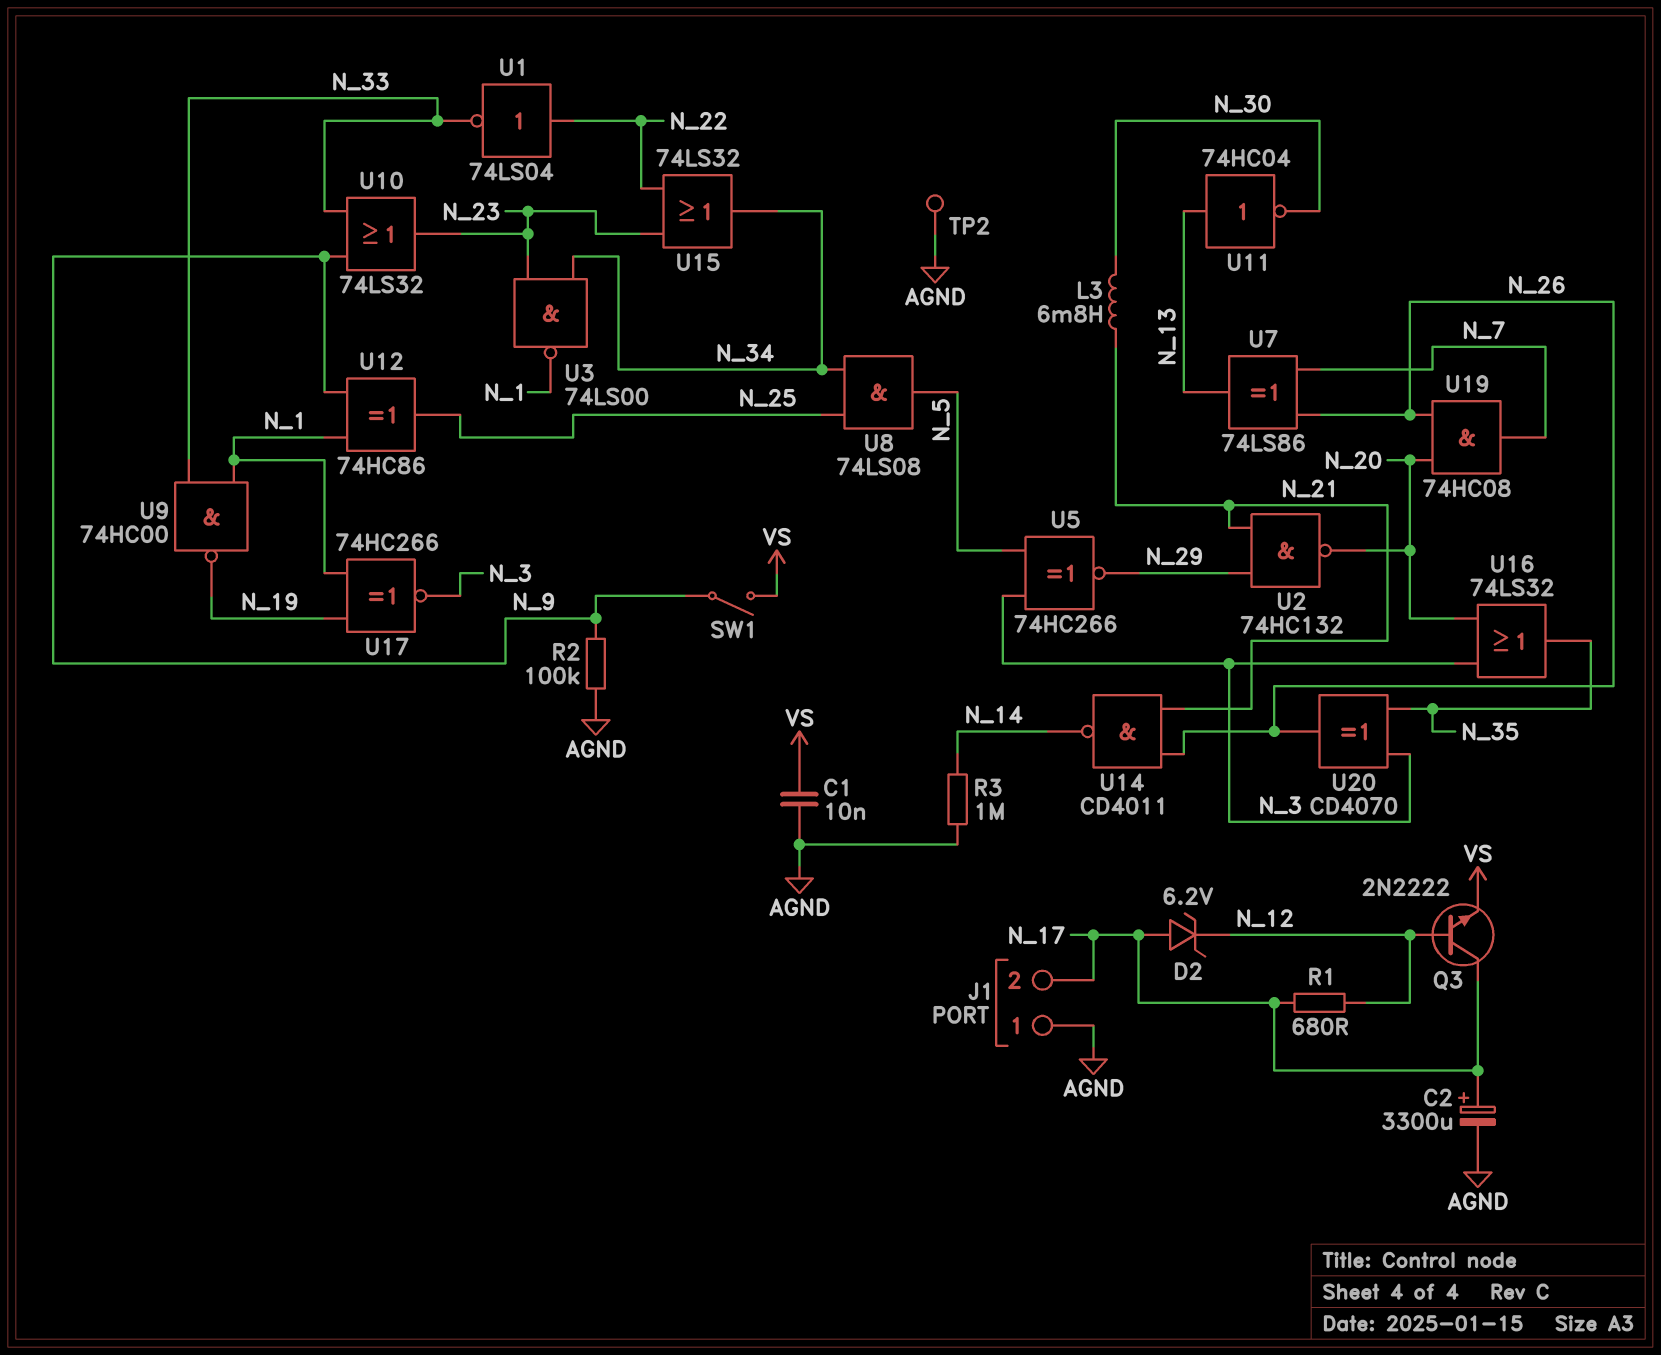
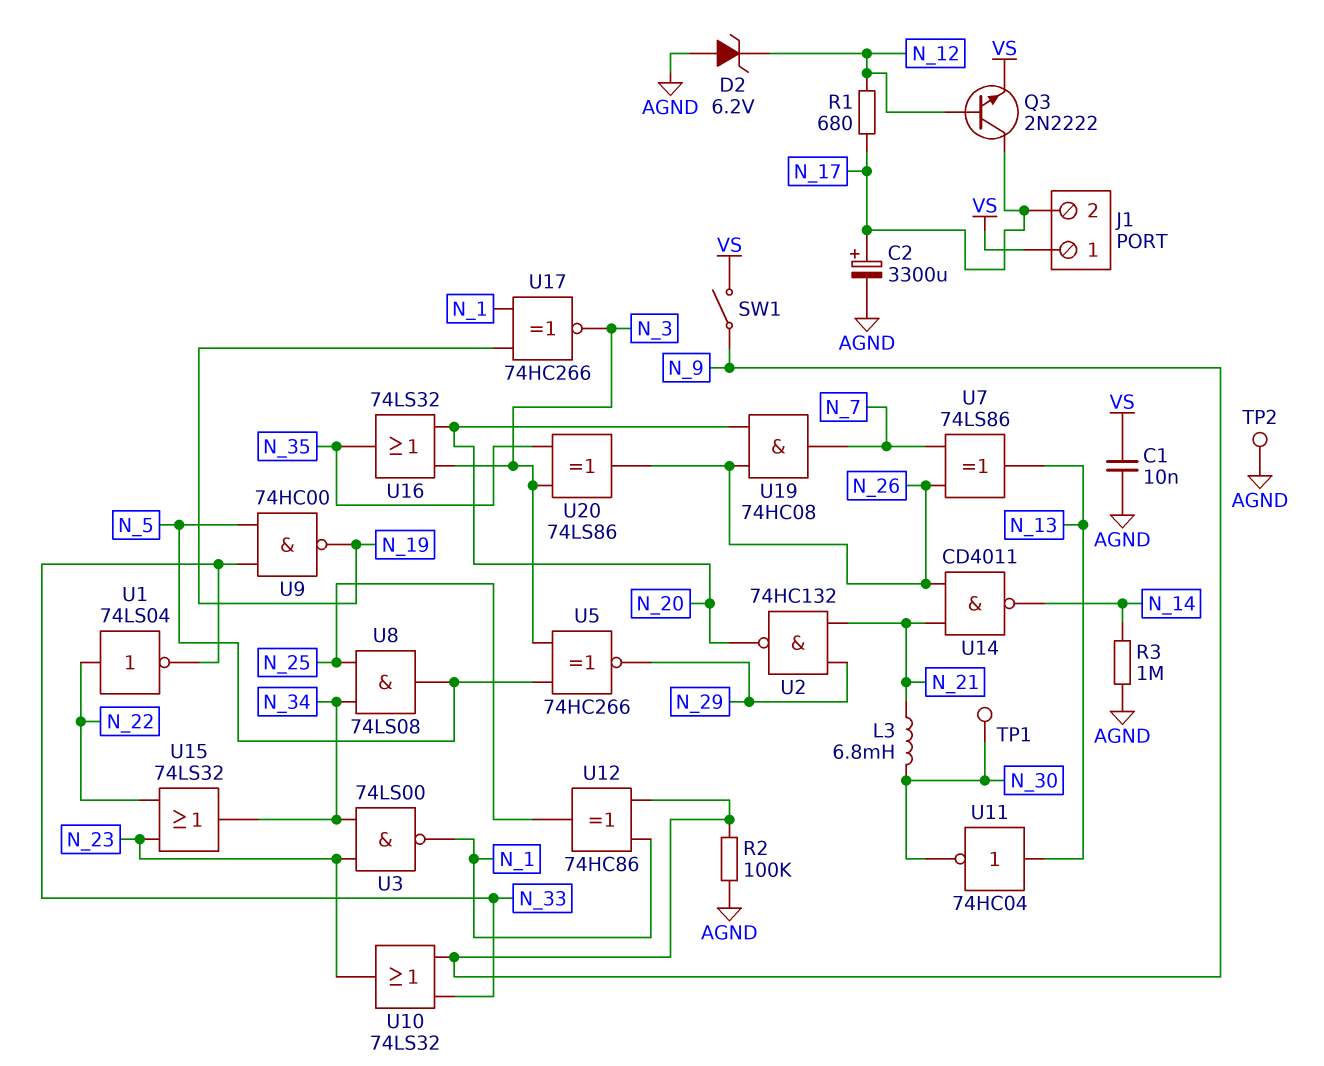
D2: zener 6.2V (A N_17, K N_12) -> zener 6.2V (A AGND, K N_12)
J1 pin 1: AGND -> VS
TP1: none -> test point (N_30)
U9: NAND 74HC00 (in N_1, in N_33, out N_19) -> NAND 74HC00 (in N_5, in N_33, out N_19)
U20: XOR CD4070 (in N_3, in N_35, out N_26) -> XOR 74LS86 (in N_3, in N_35, out N_26)

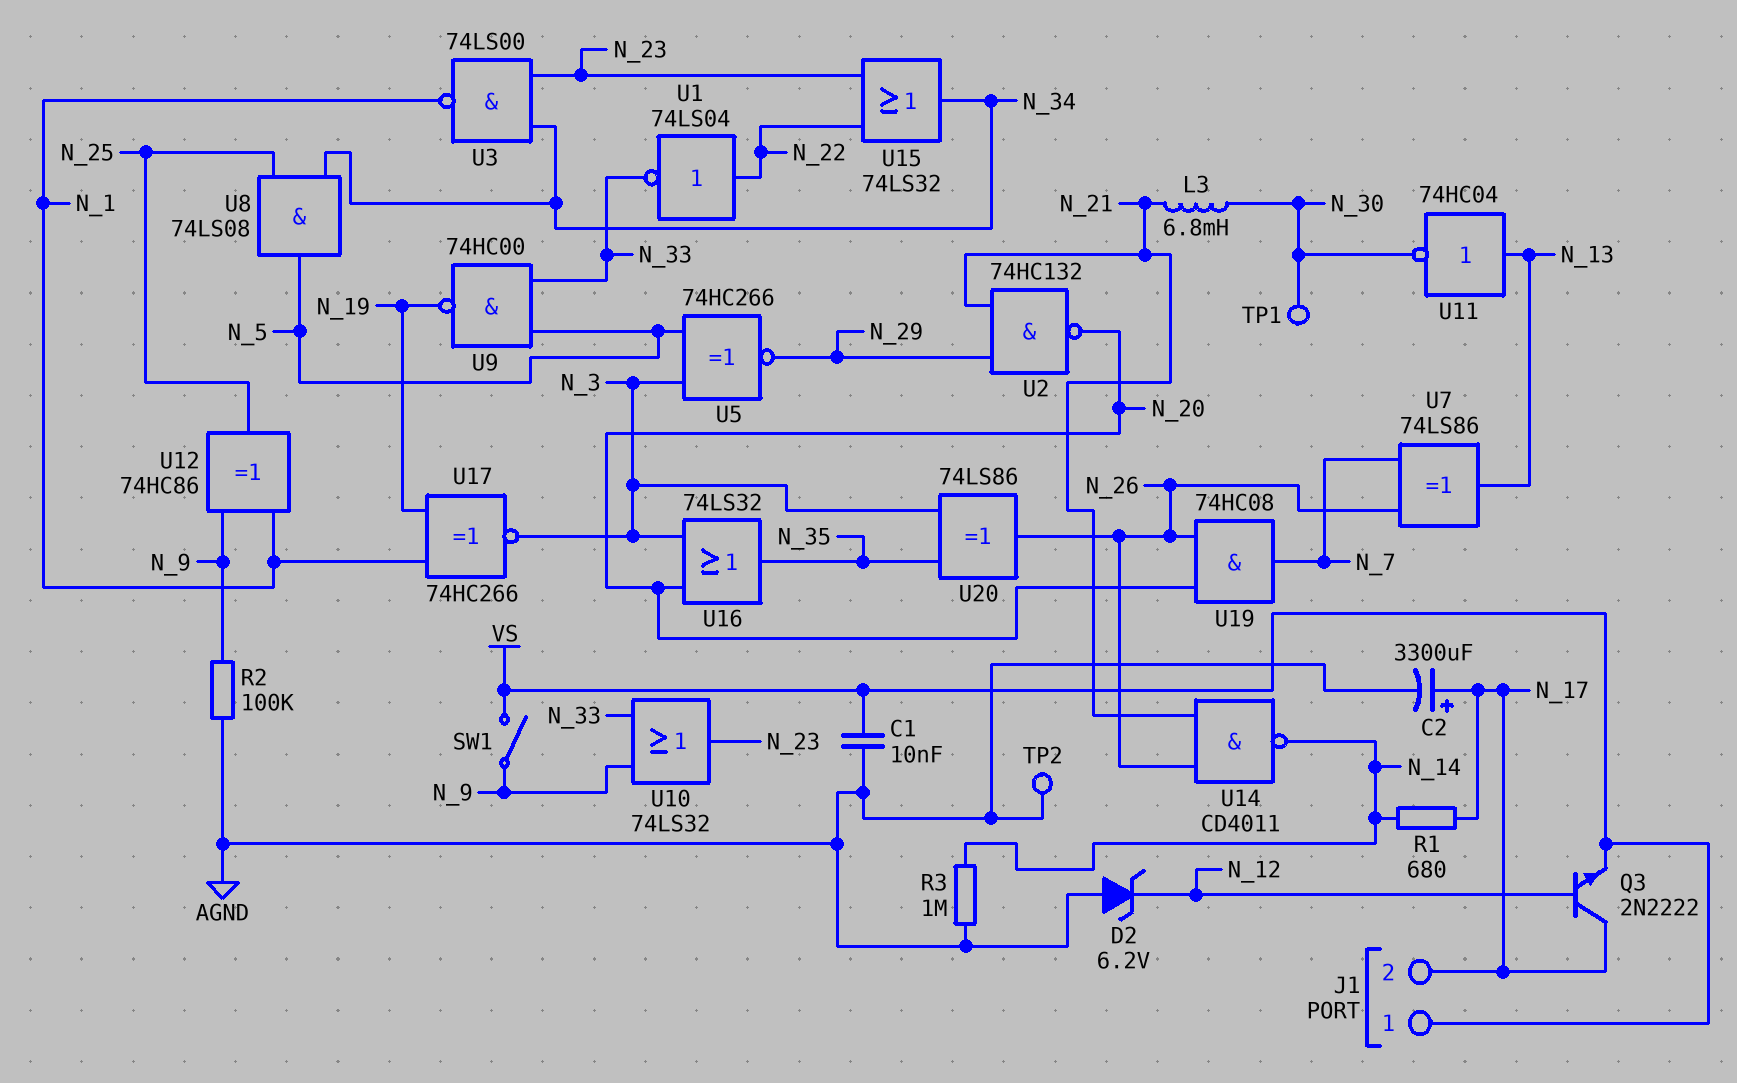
R1: 680 (N_12, N_17) -> 680 (N_14, N_17)

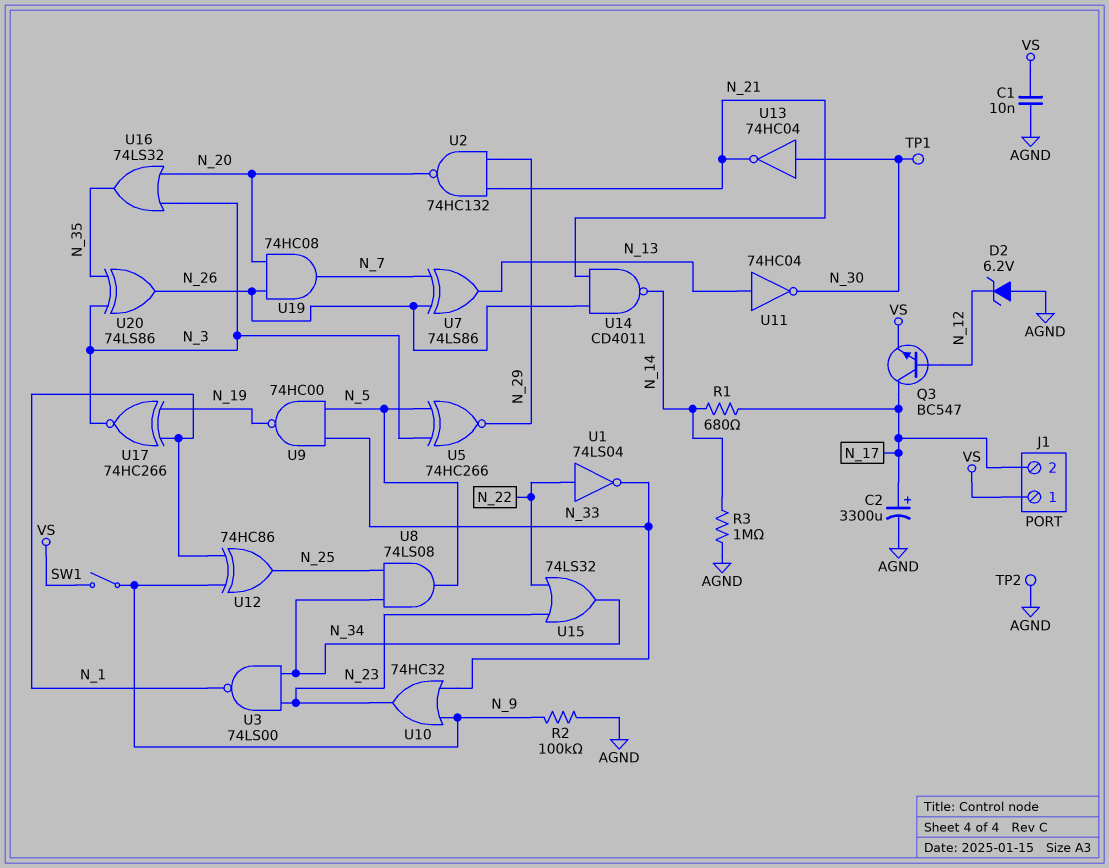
L3: 6.8mH (N_21, N_30) -> none
Q3: NPN 2N2222 (B N_12, C N_17, E VS) -> NPN BC547 (B N_12, C N_17, E VS)
U10: OR 74LS32 (in N_9, in N_33, out N_23) -> OR 74HC32 (in N_9, in N_33, out N_23)
U13: none -> NOT 74HC04 (in N_30, out N_21)

